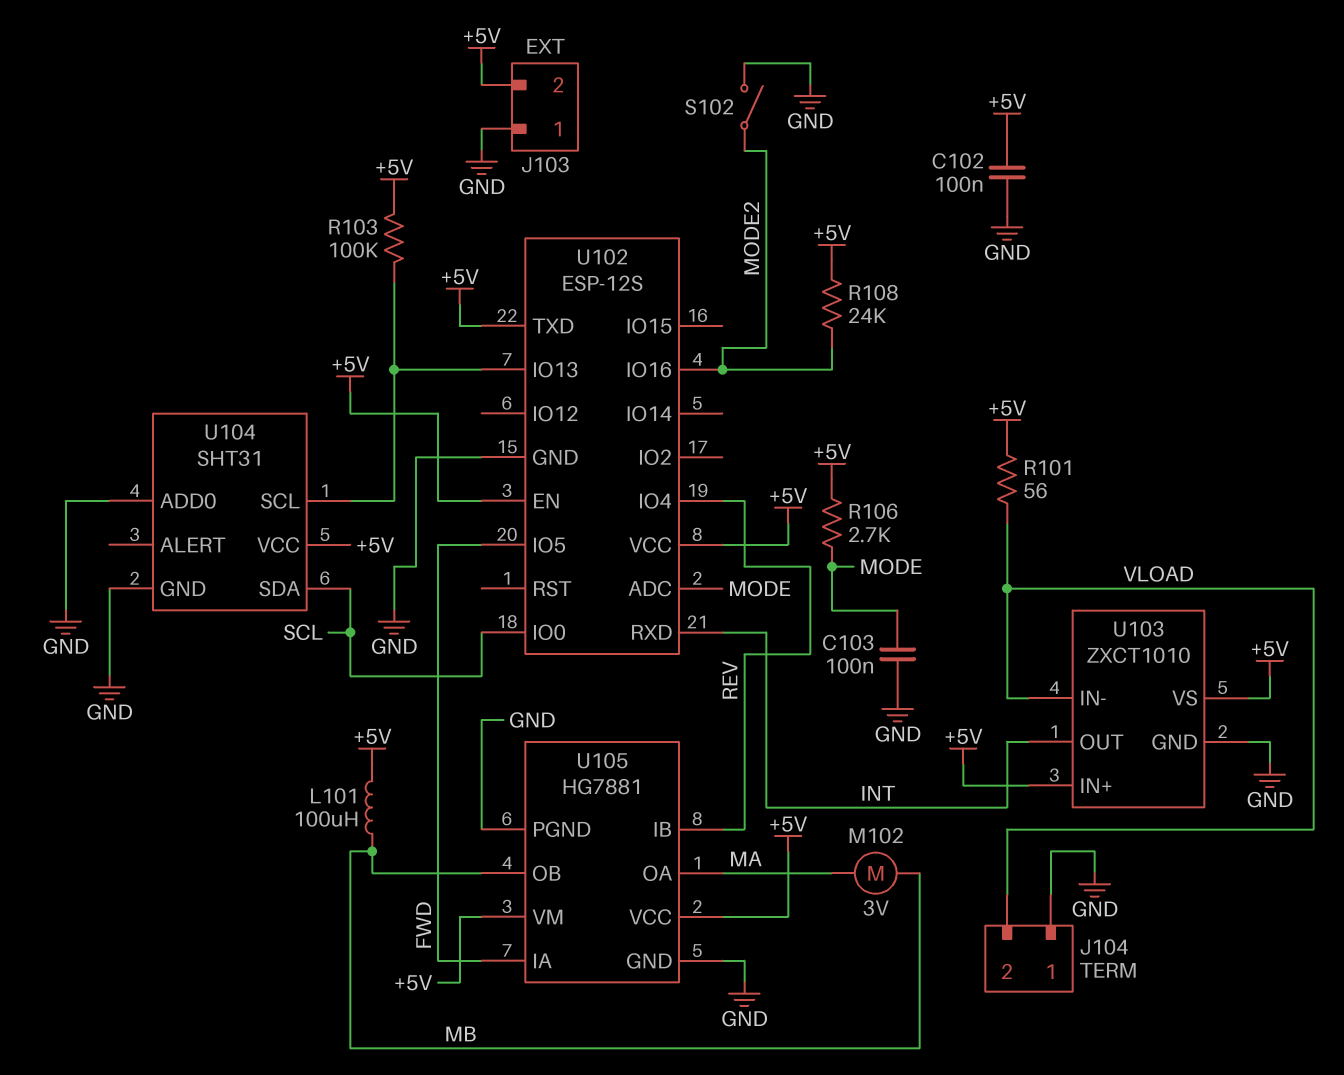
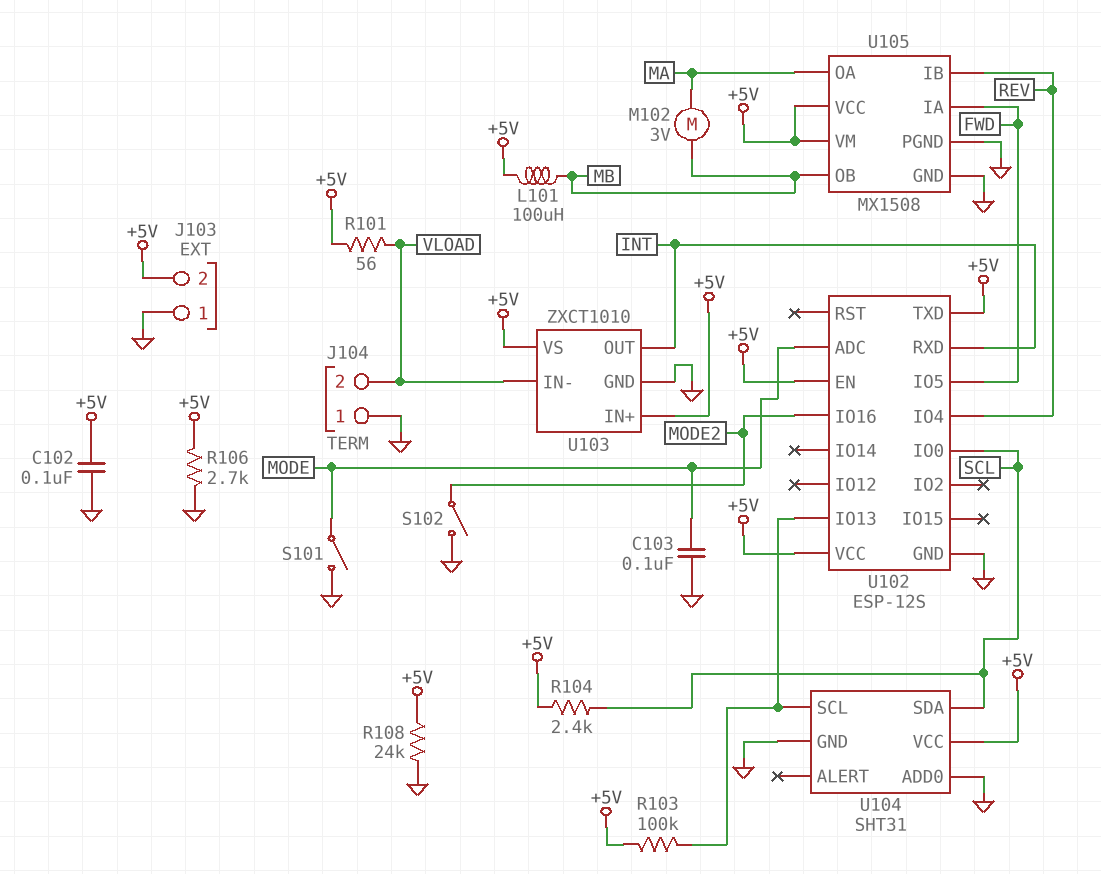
R104: none -> 2.4k (+5V, SCL)
R106: 2.7k (+5V, MODE) -> 2.7k (+5V, GND)
R108: 24k (+5V, MODE2) -> 24k (+5V, GND)
S101: none -> switch (GND, MODE)
U105: HG7881 -> MX1508

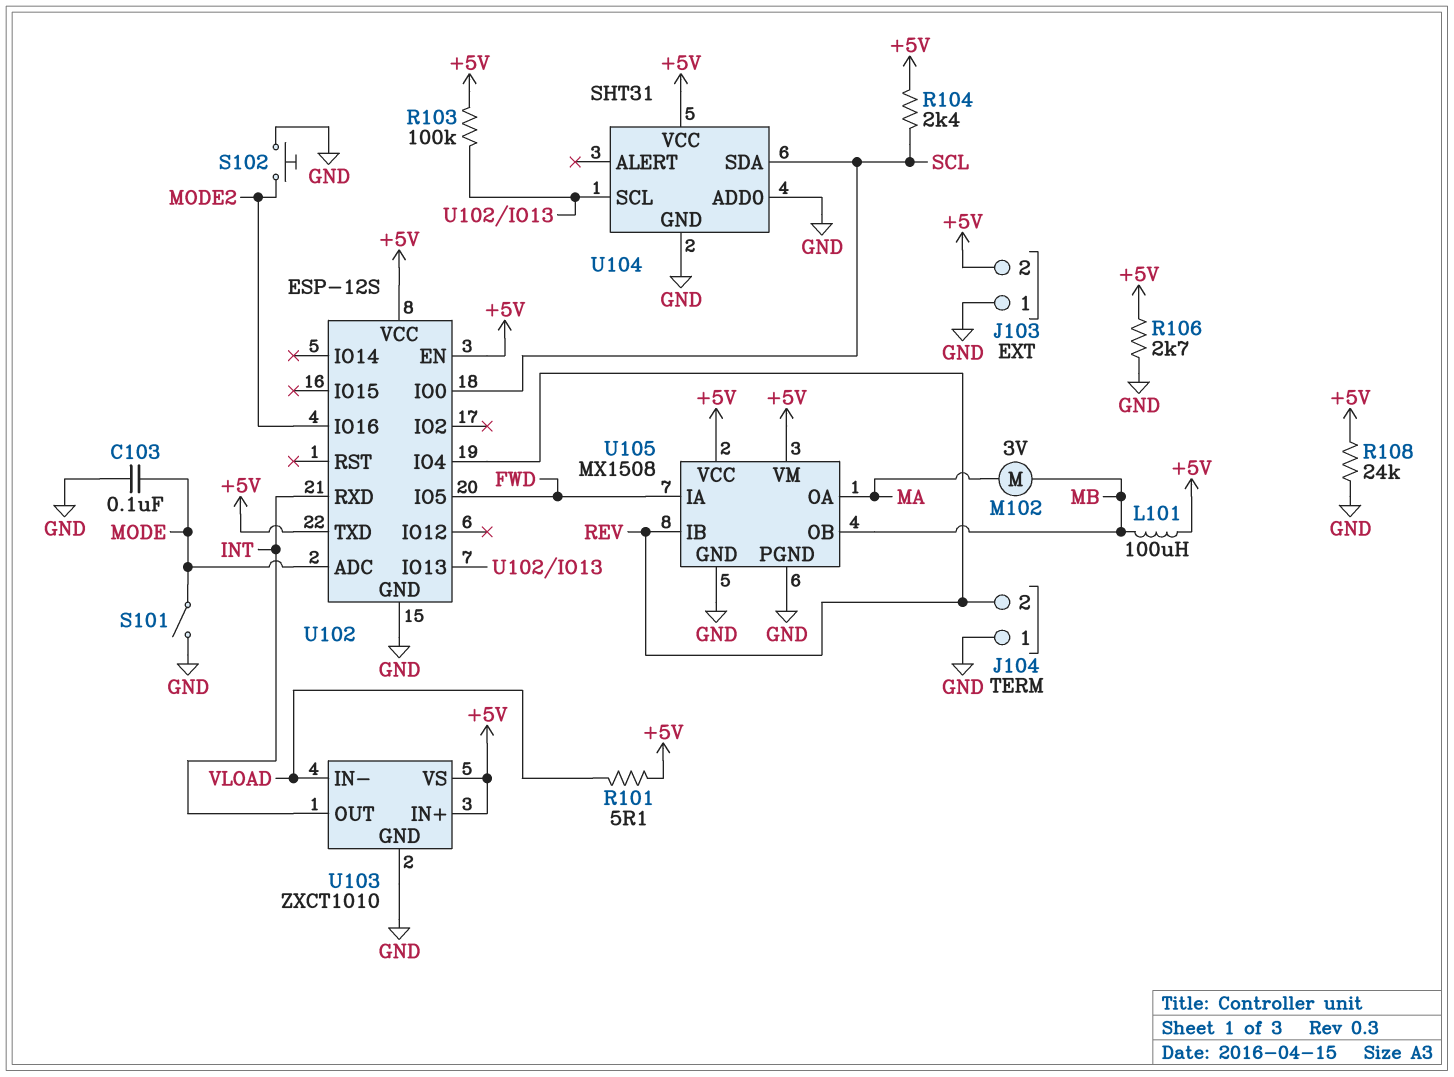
C102: 100nF (+5V, GND) -> none
J104 pin 2: VLOAD -> REV
R101: 56 (+5V, VLOAD) -> 5.1 (+5V, VLOAD)
S102: switch (GND, MODE2) -> button (GND, MODE2)

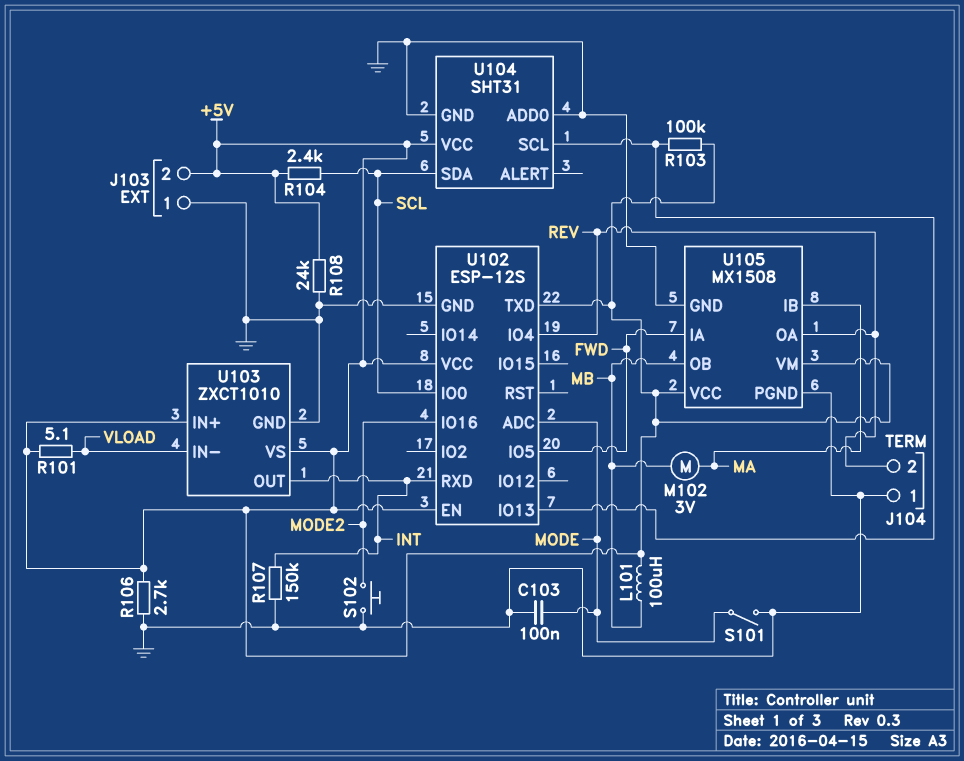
R107: none -> 150k (GND, INT)
U105 pin IB: REV -> MA
U105 pin OA: MA -> REV

